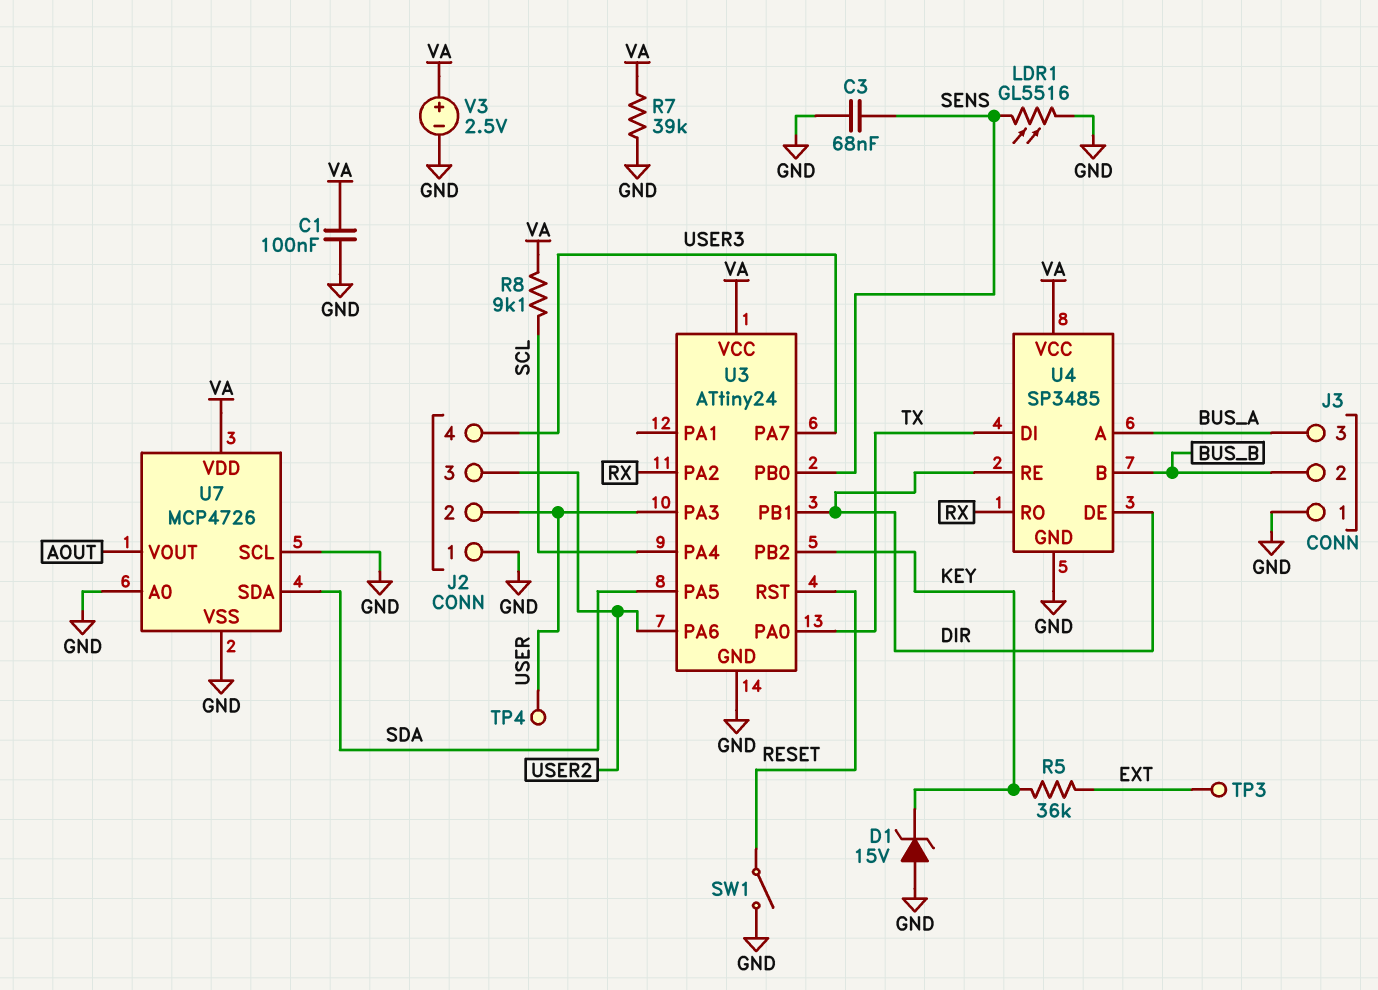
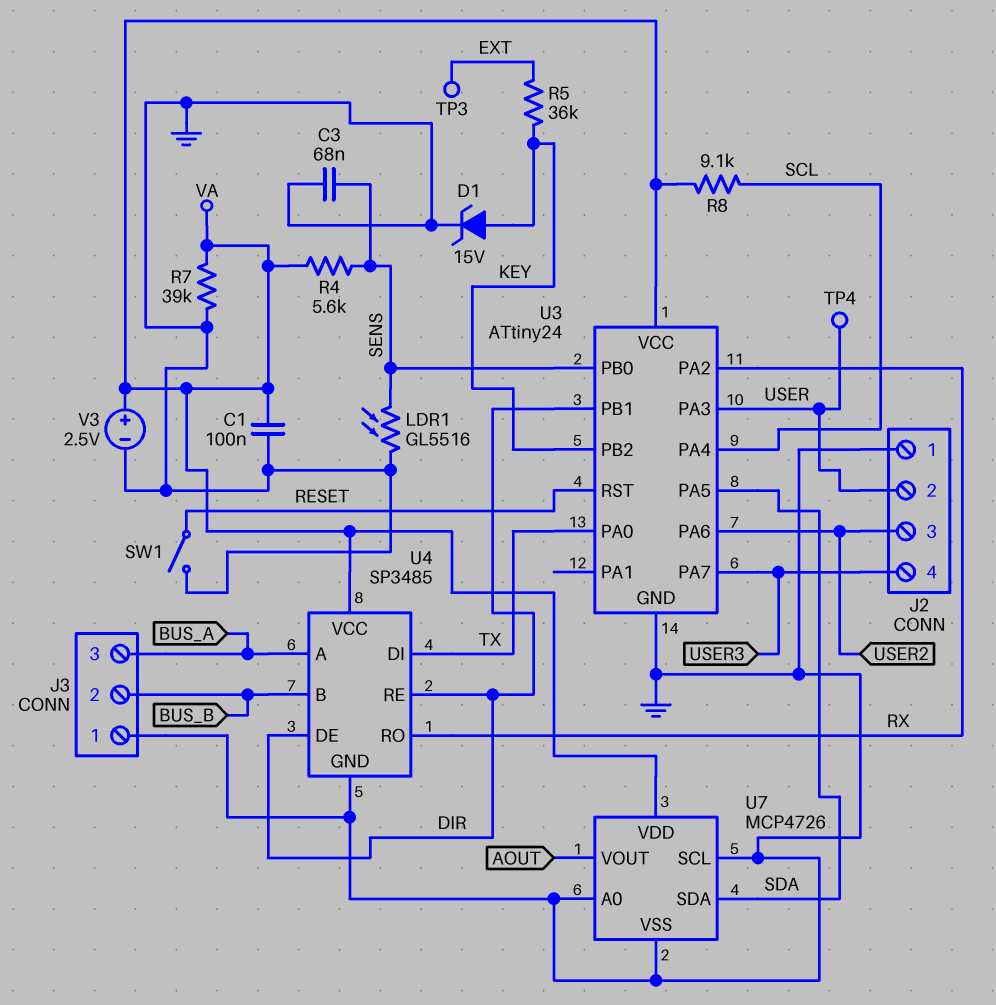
D1: zener 15V (A GND, K KEY) -> zener 15V (A KEY, K GND)
R4: none -> 5.6k (SENS, VA)

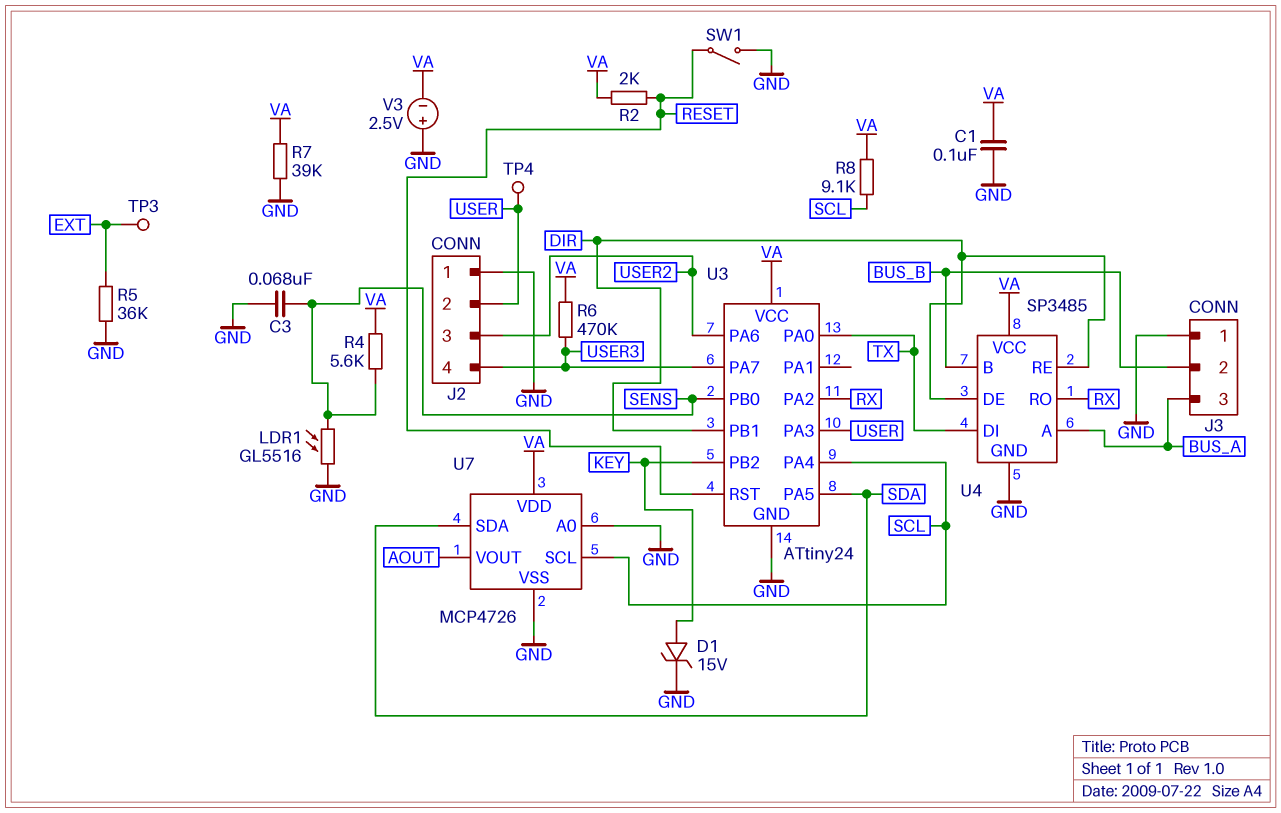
R2: none -> 2k (RESET, VA)
R5: 36k (EXT, KEY) -> 36k (EXT, GND)
R6: none -> 470k (USER3, VA)
U7 pin SCL: GND -> SCL
V3: 2.5V (plus VA, minus GND) -> 2.5V (plus GND, minus VA)

